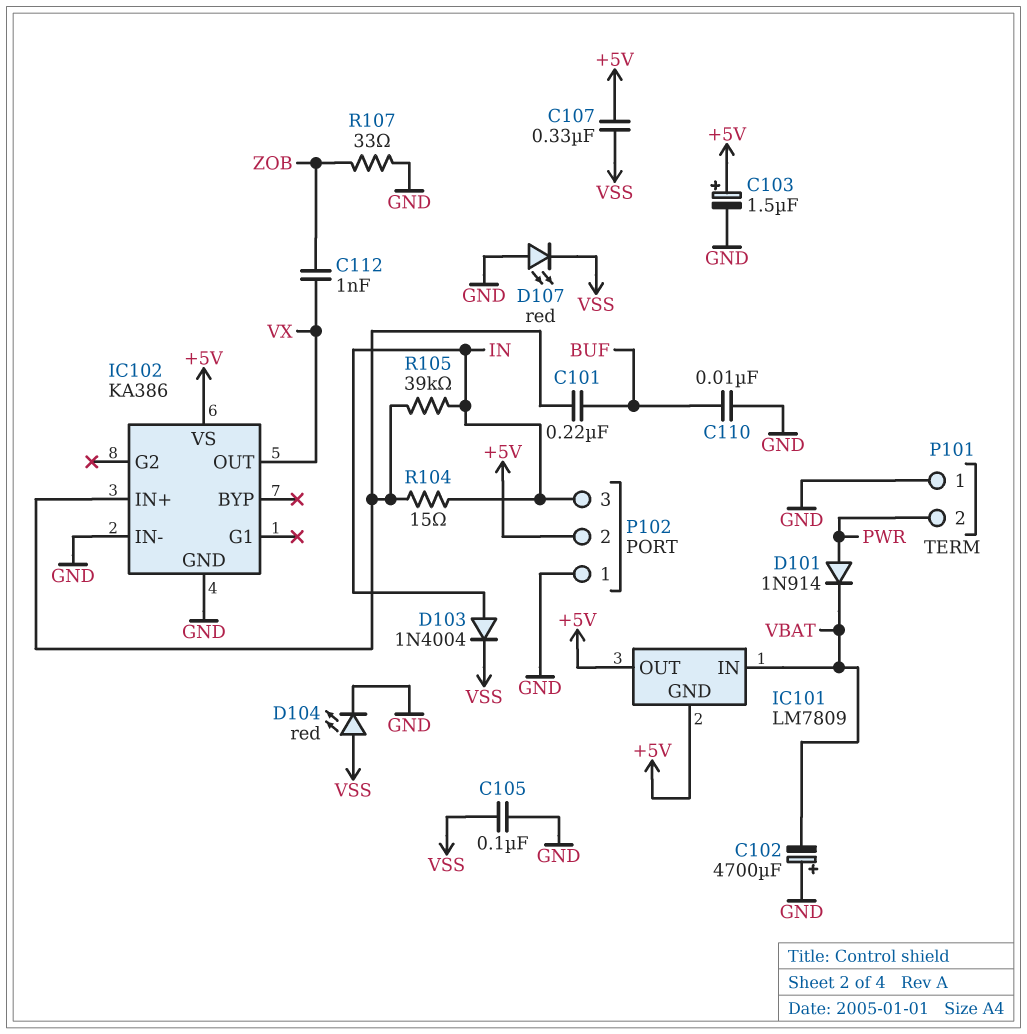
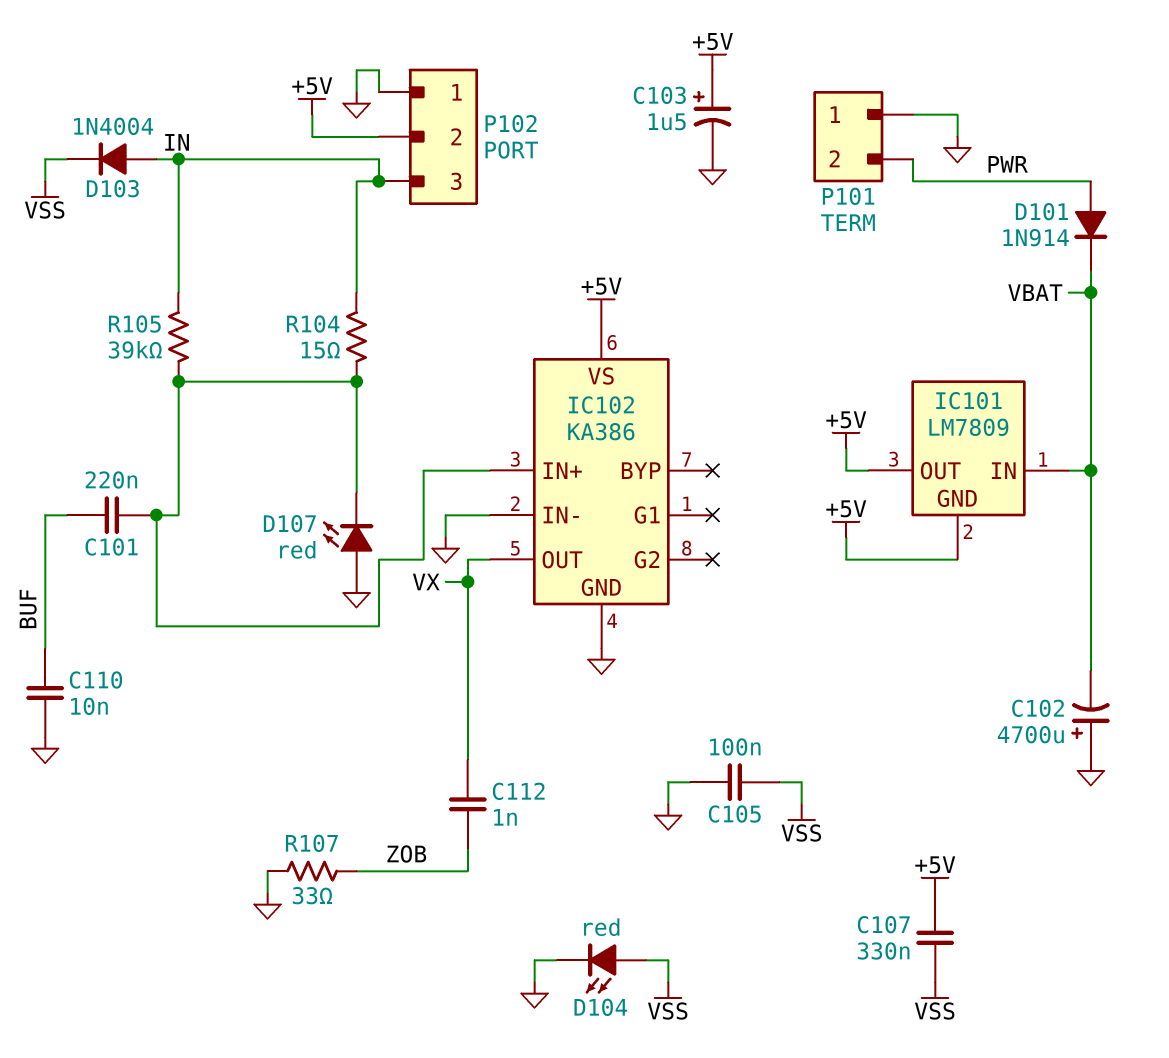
D107: LED red (A GND, K VSS) -> LED red (A GND, K IC102/IN+)

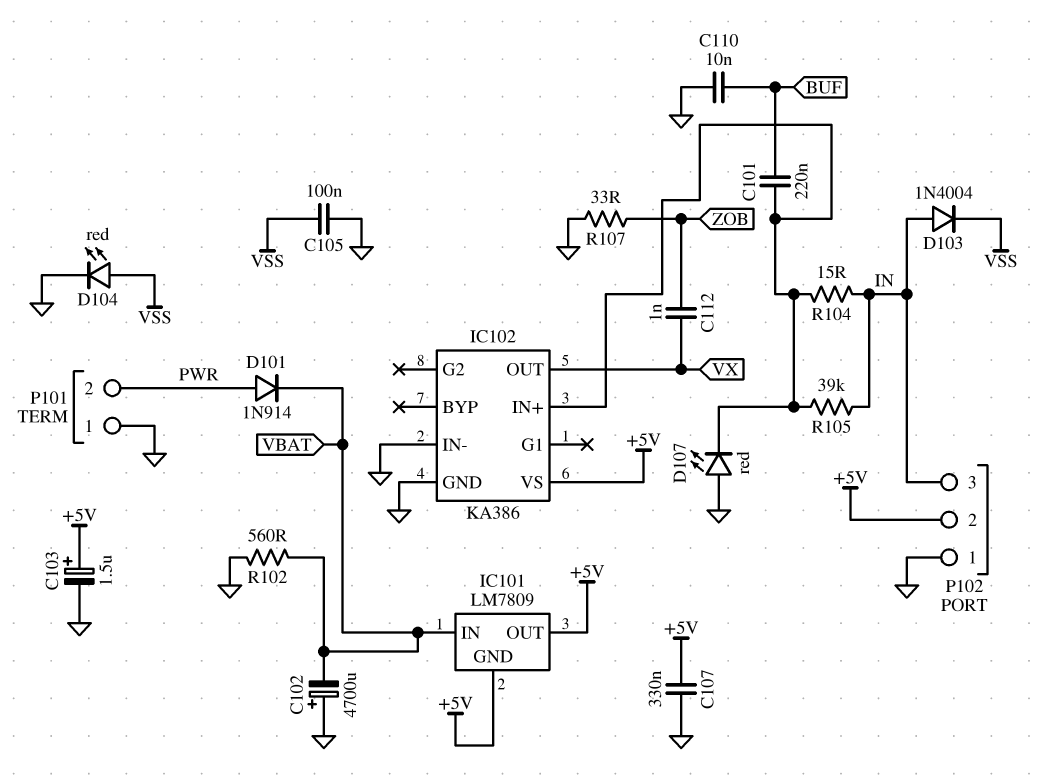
C107: 330nF (+5V, VSS) -> 330nF (+5V, GND)
R102: none -> 560 (GND, VBAT)

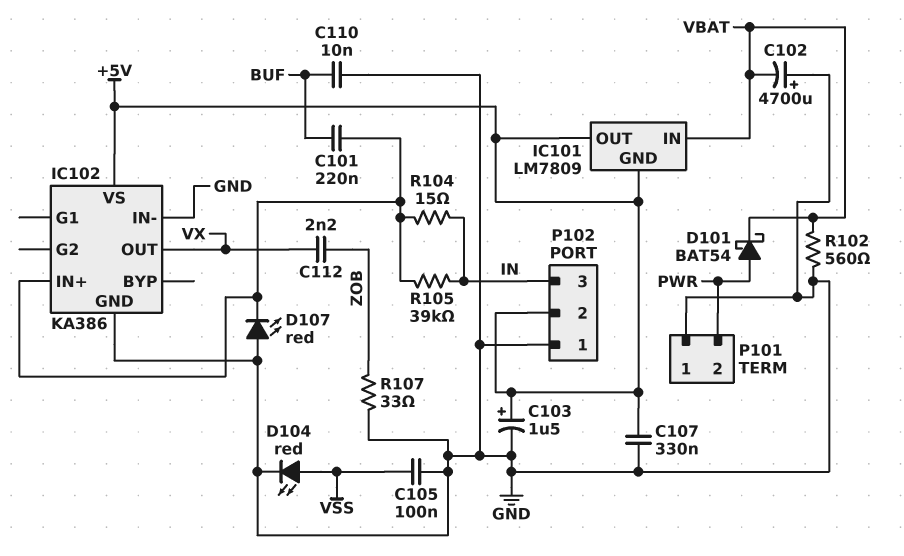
C112: 1nF (VX, ZOB) -> 2.2nF (VX, ZOB)
D101: diode 1N914 (A PWR, K VBAT) -> schottky BAT54 (A PWR, K VBAT)
D103: diode 1N4004 (A IN, K VSS) -> none

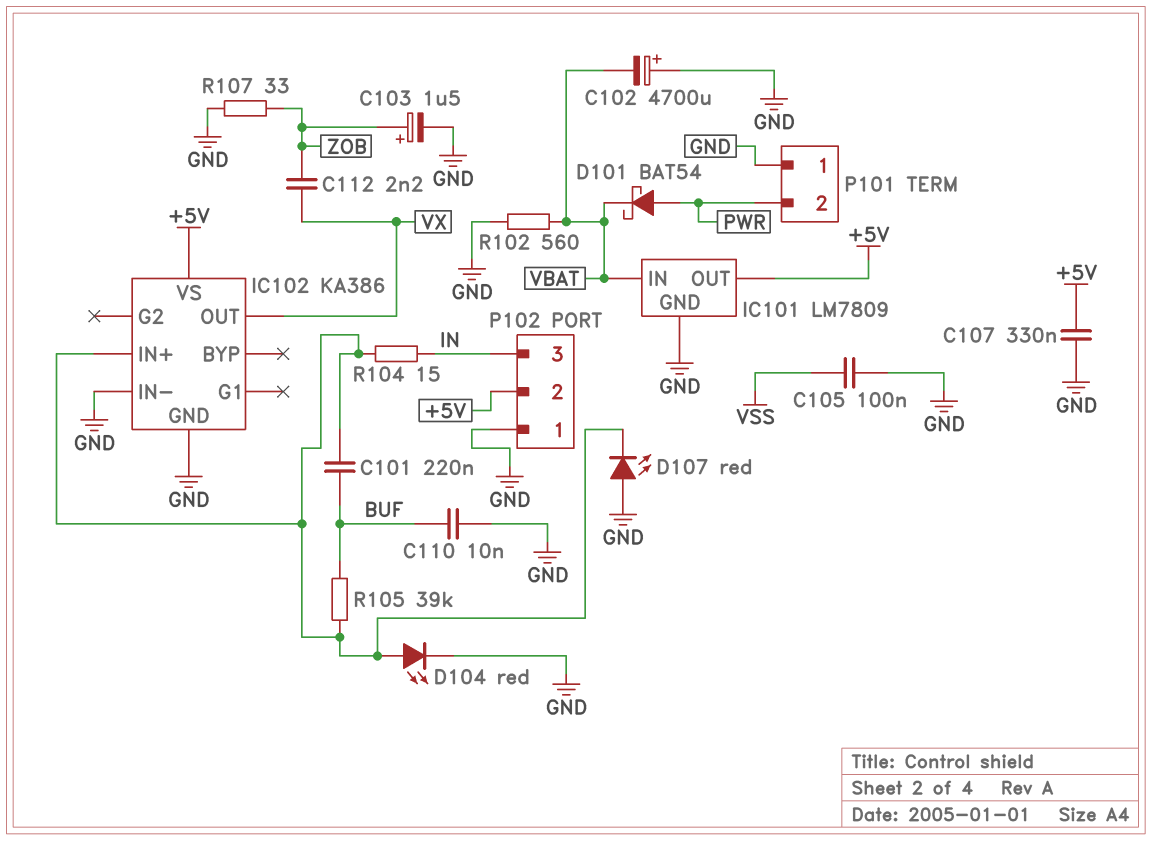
C103: 1.5uF (plus +5V, minus GND) -> 1.5uF (plus ZOB, minus GND)
D104: LED red (A VSS, K GND) -> LED red (A IC102/IN+, K GND)
IC101 pin GND: +5V -> GND
R105: 39k (IC102/IN+, IN) -> 39k (BUF, IC102/IN+)

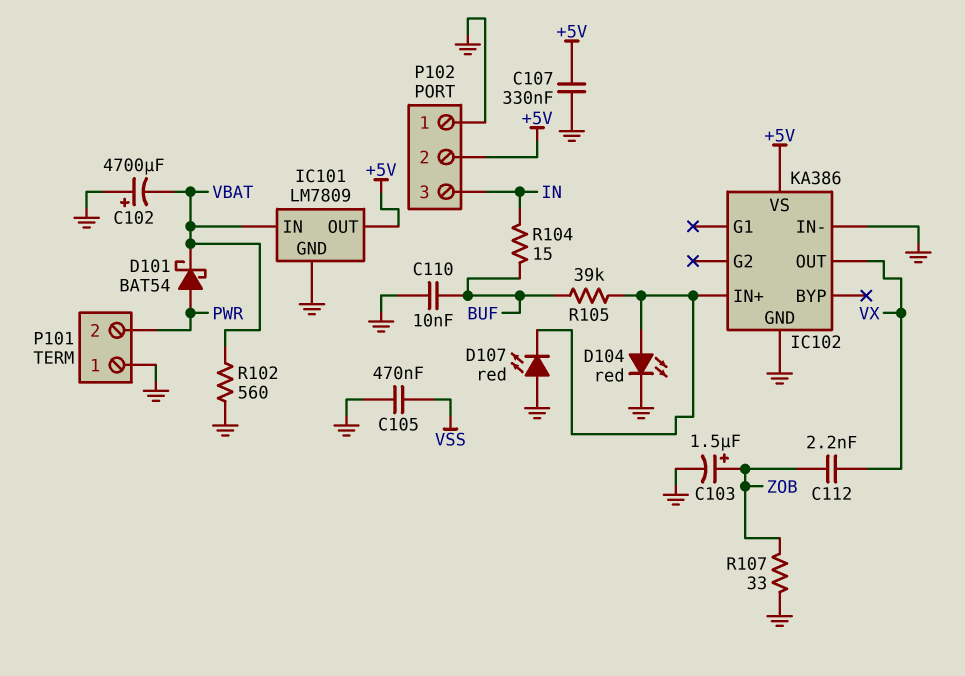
C101: 220nF (BUF, IC102/IN+) -> none
C105: 100nF (GND, VSS) -> 470nF (GND, VSS)
R104: 15 (IC102/IN+, IN) -> 15 (BUF, IN)

